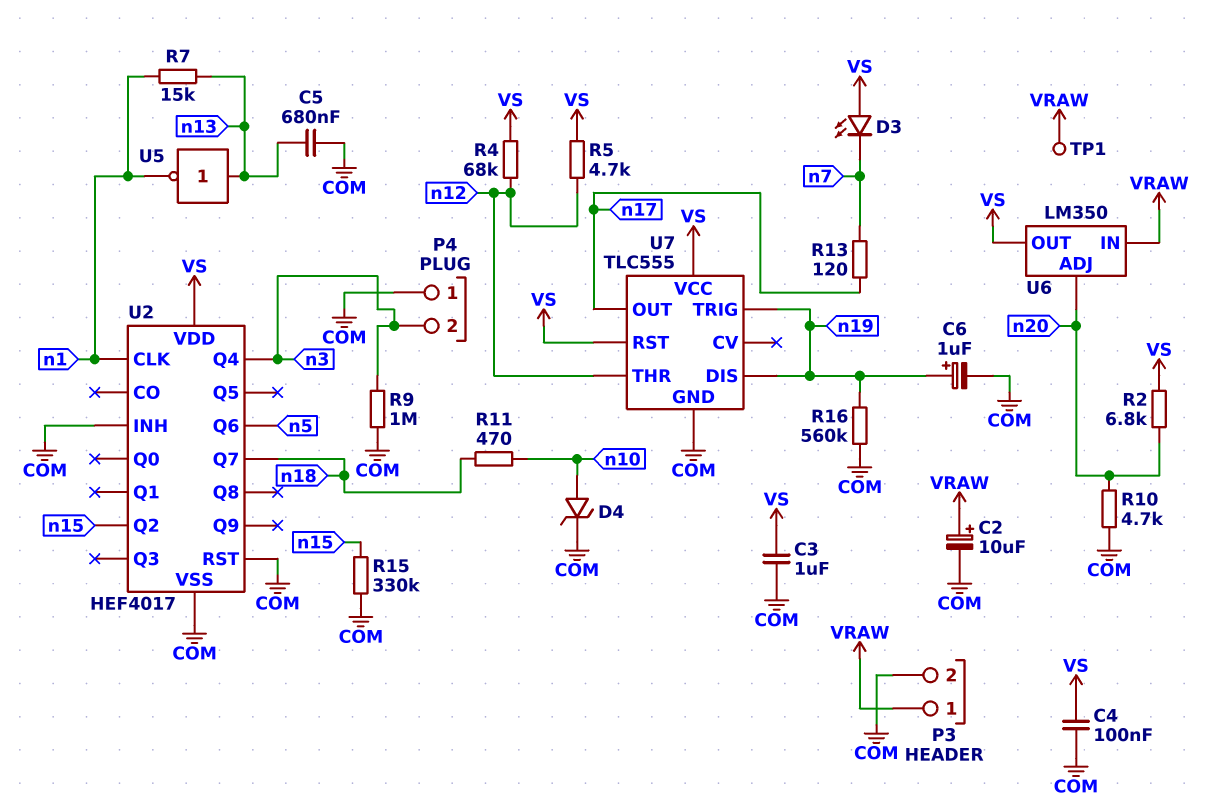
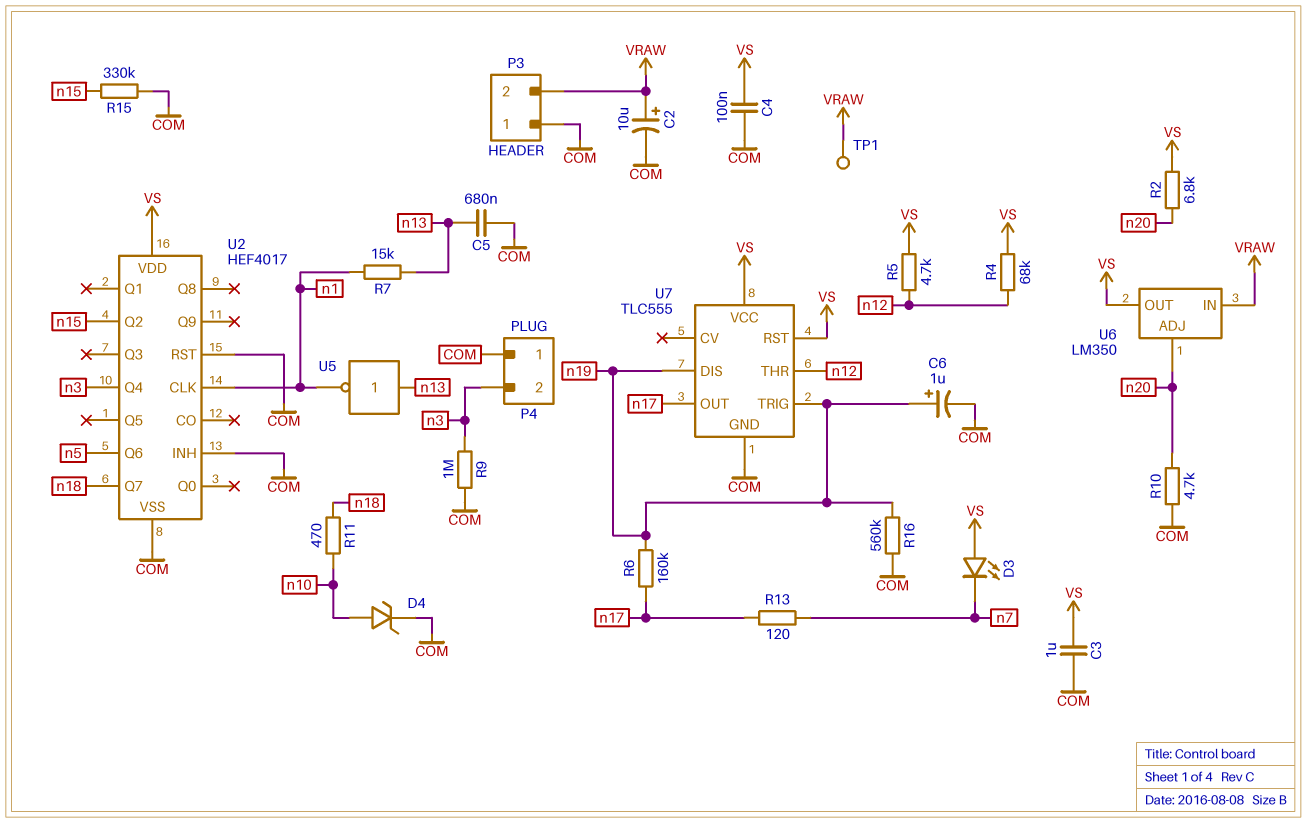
P3 pin 1: VRAW -> COM
P3 pin 2: COM -> VRAW
R6: none -> 160k (n17, n19)

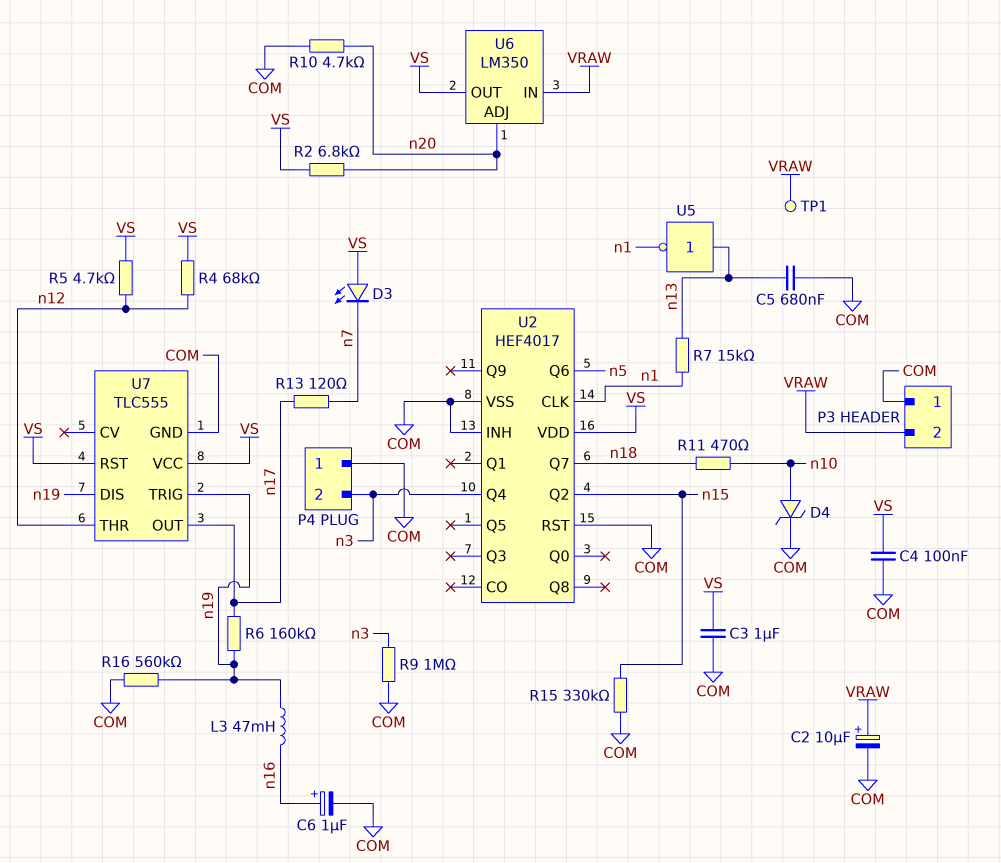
C6: 1uF (plus n19, minus COM) -> 1uF (plus n16, minus COM)
L3: none -> 47mH (n16, n19)

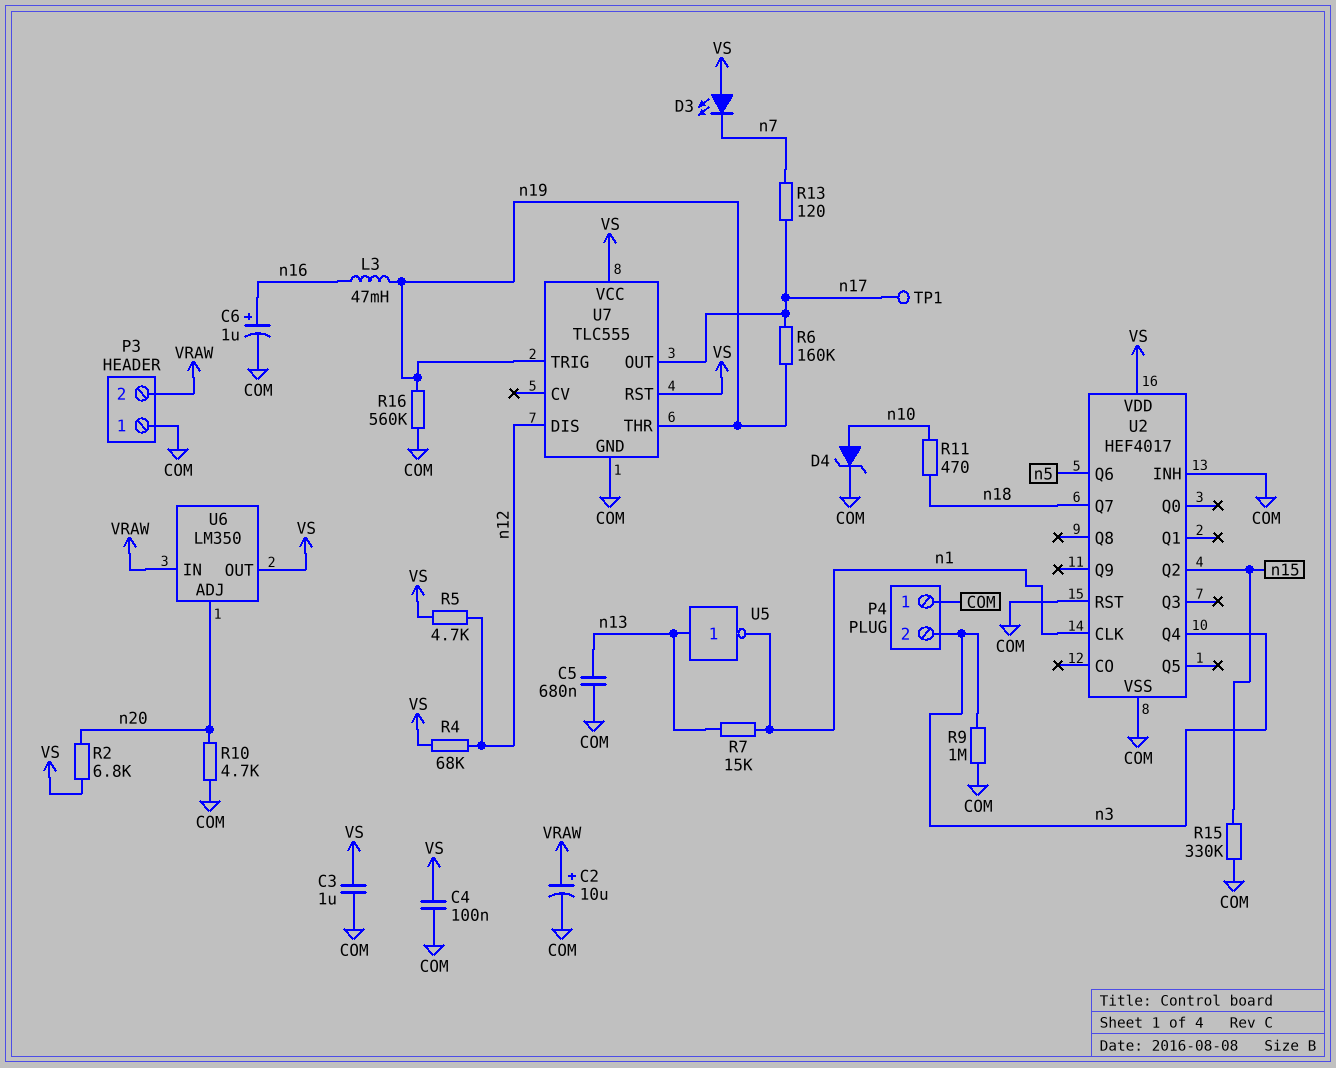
TP1: test point (VRAW) -> test point (n17)
U7 pin DIS: n19 -> n12
U7 pin THR: n12 -> n19

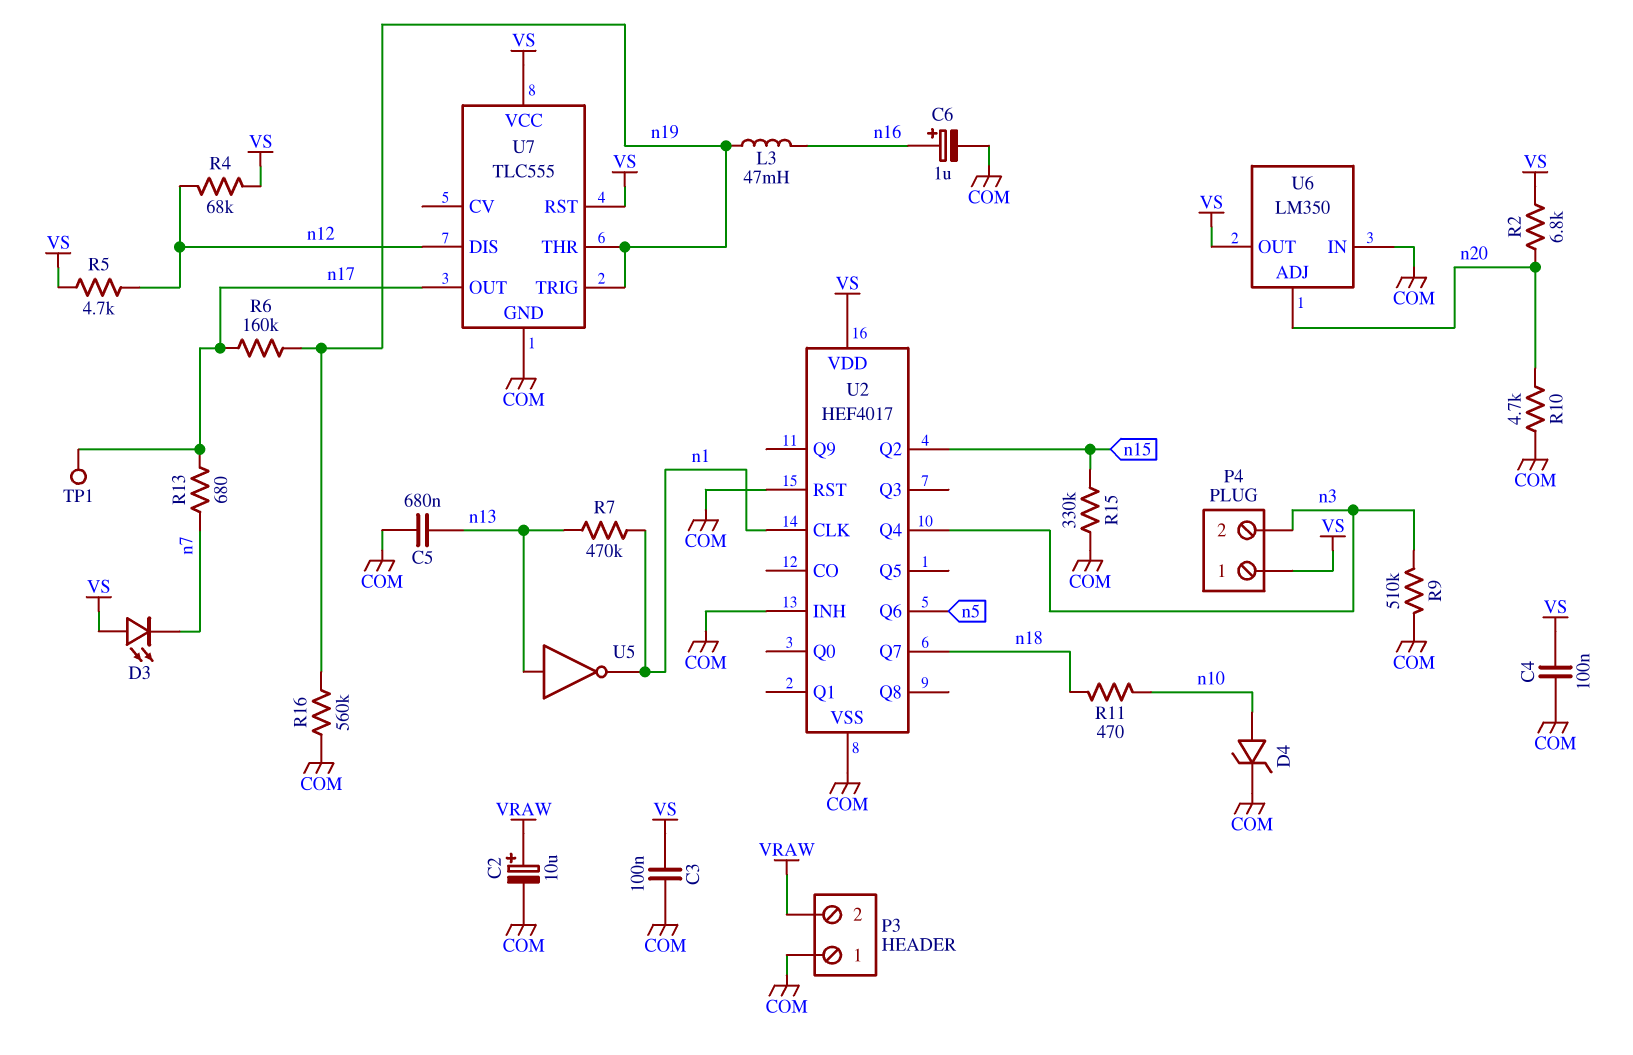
C3: 1uF (COM, VS) -> 100nF (COM, VS)
P4 pin 1: COM -> VS
R7: 15k (n1, n13) -> 470k (n1, n13)
R9: 1M (COM, n3) -> 510k (COM, n3)
R13: 120 (n7, n17) -> 680 (n7, n17)
U6 pin IN: VRAW -> COM

